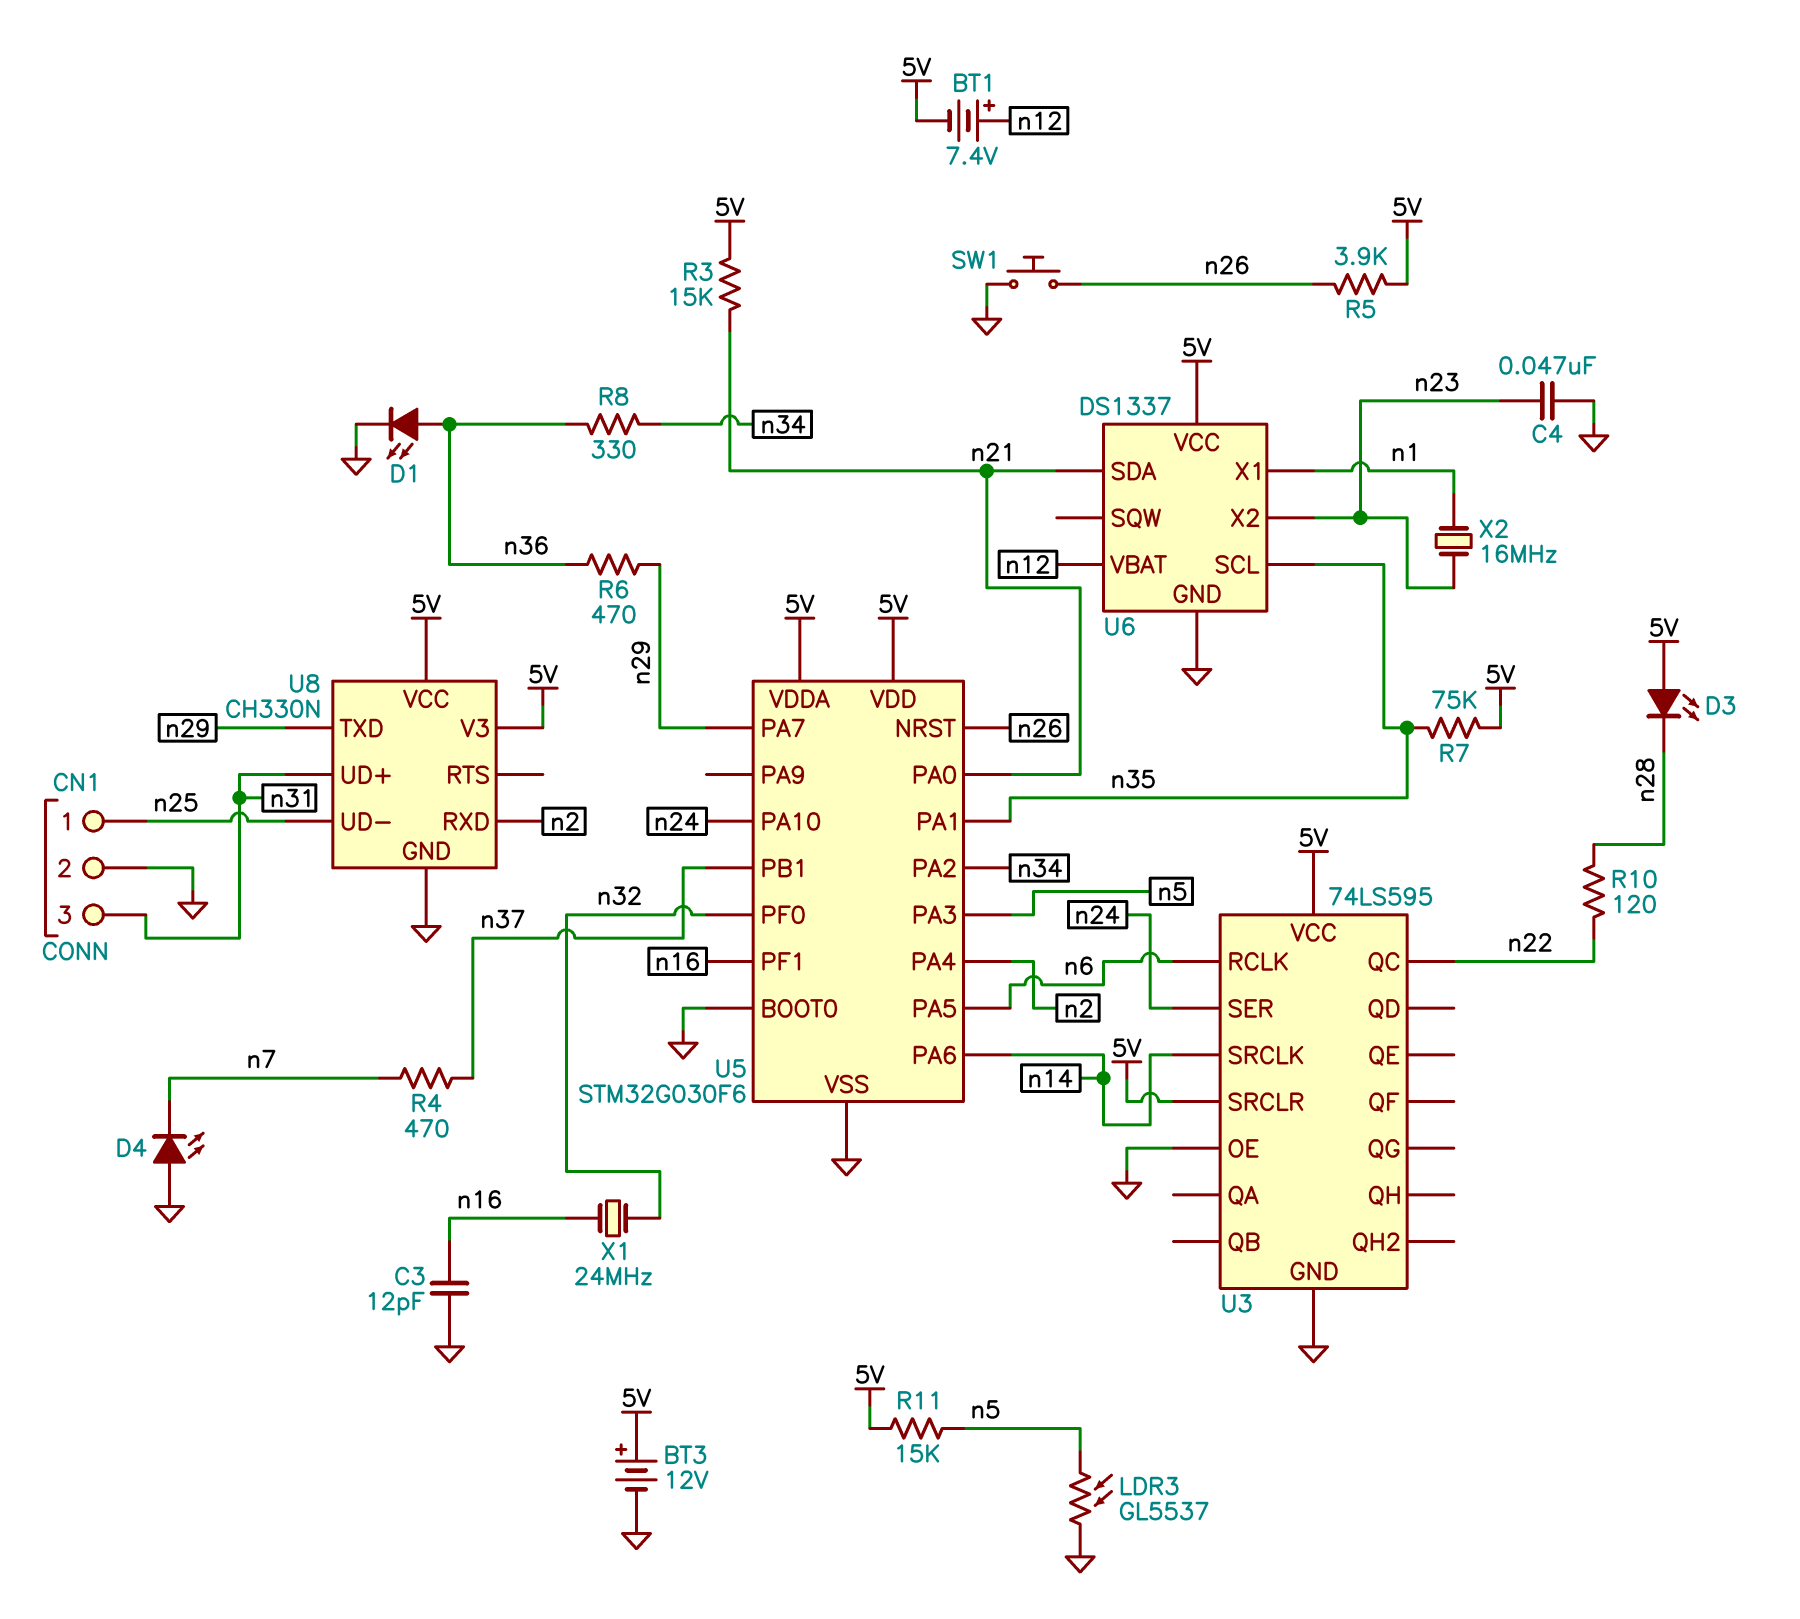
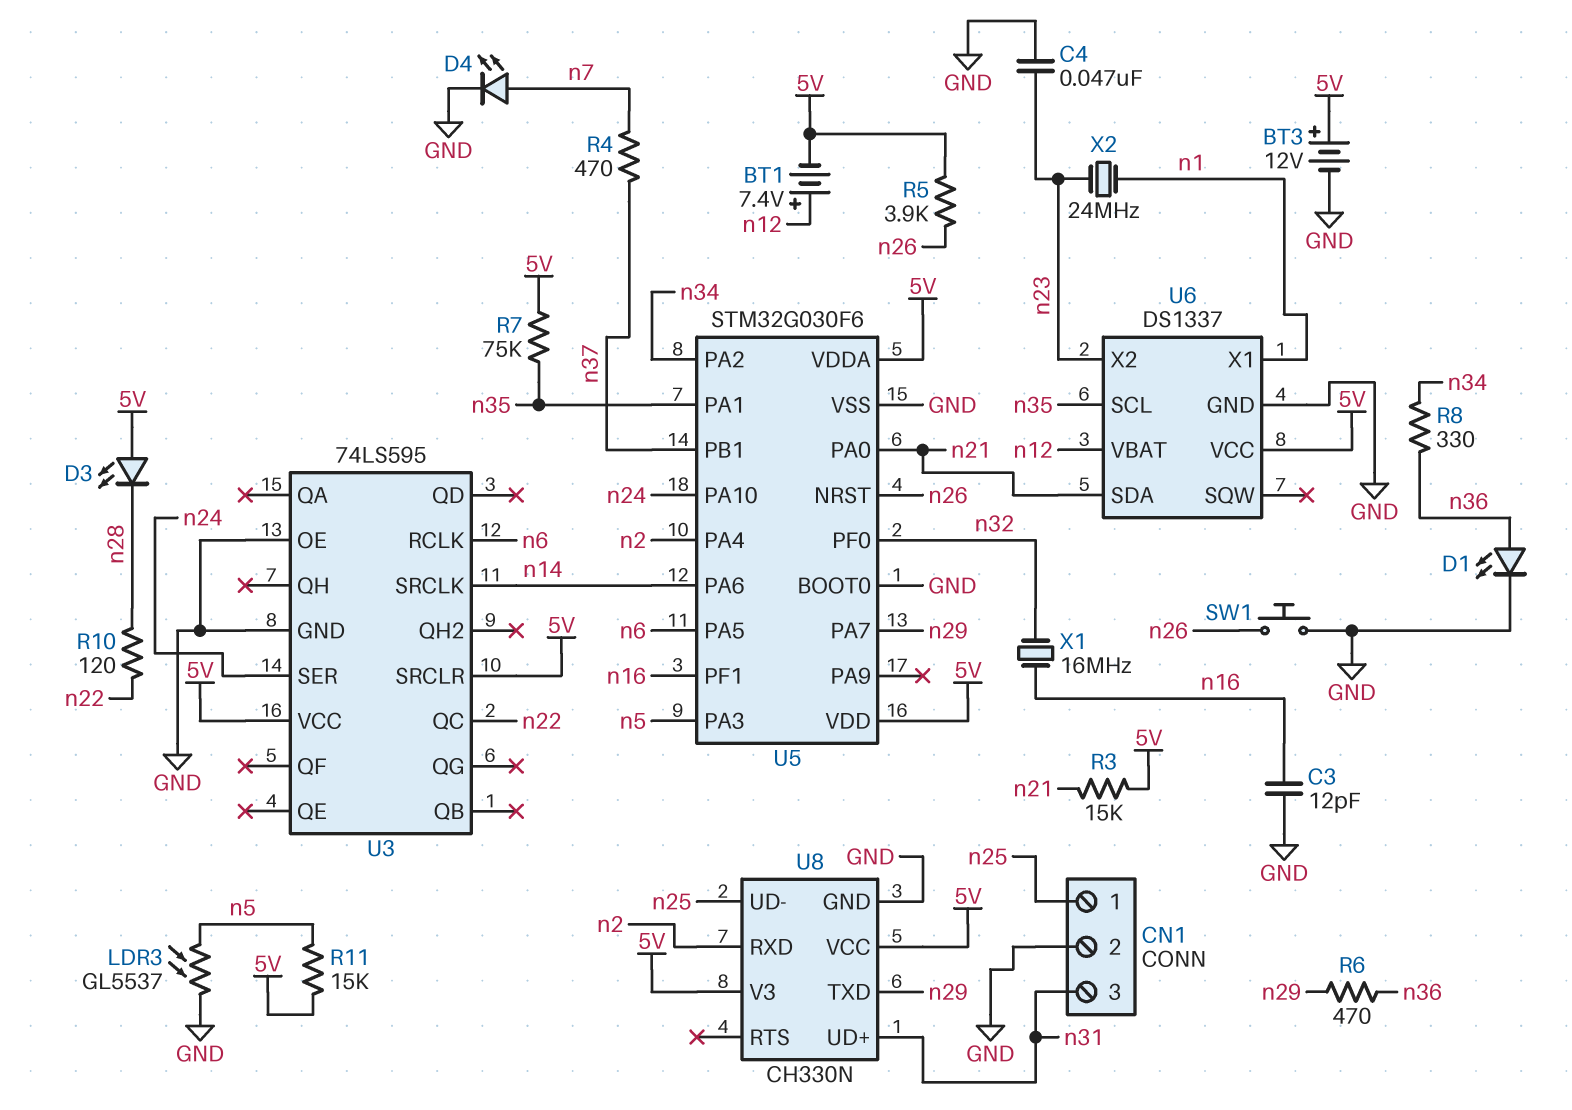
D4: LED (A GND, K n7) -> LED (A n7, K GND)
X1: 24MHz (n16, n32) -> 16MHz (n16, n32)
X2: 16MHz (n1, n23) -> 24MHz (n1, n23)

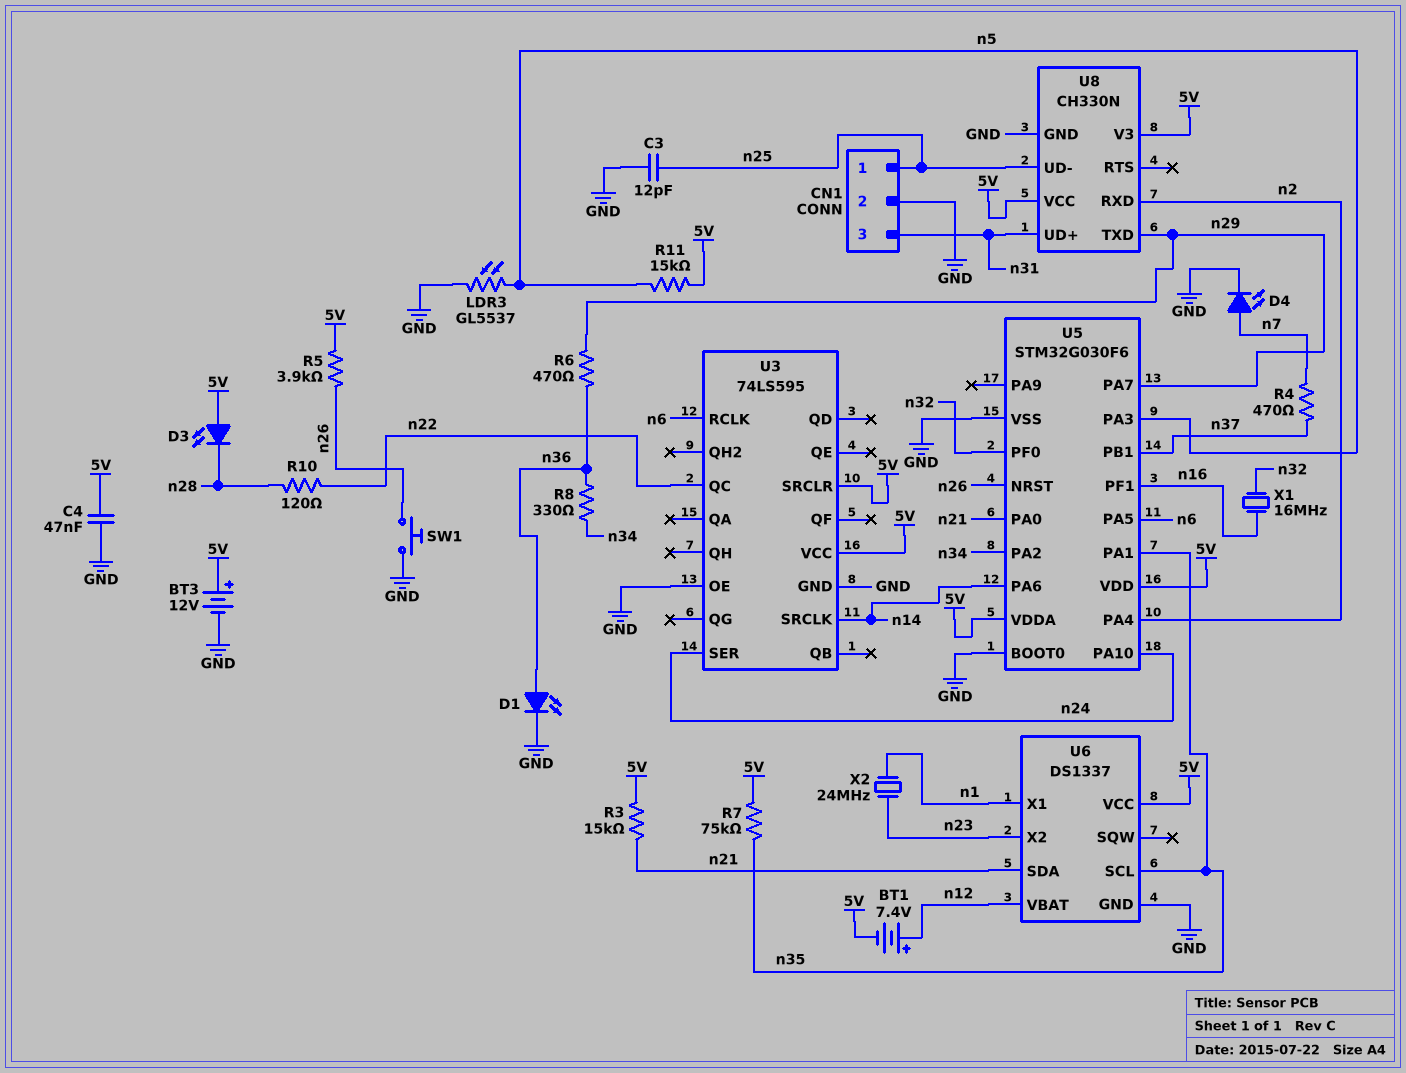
C3: 12pF (GND, n16) -> 12pF (GND, n25)
C4: 47nF (GND, n23) -> 47nF (5V, GND)

